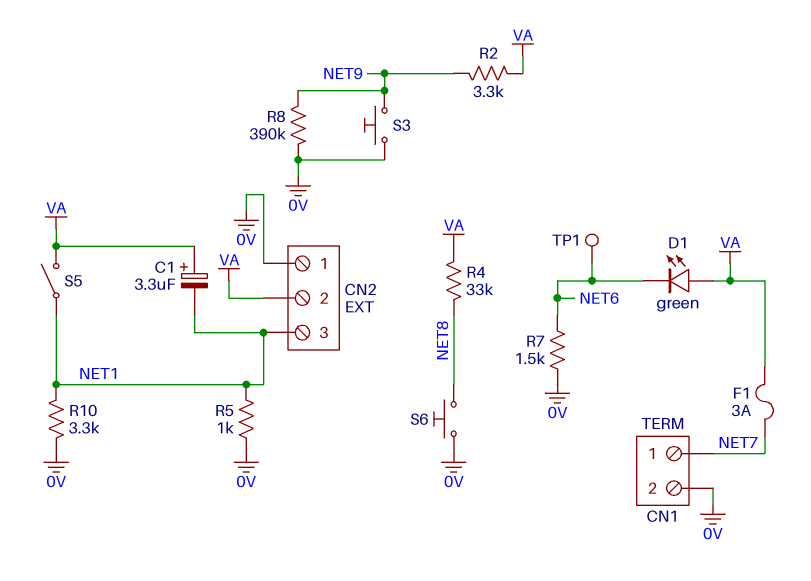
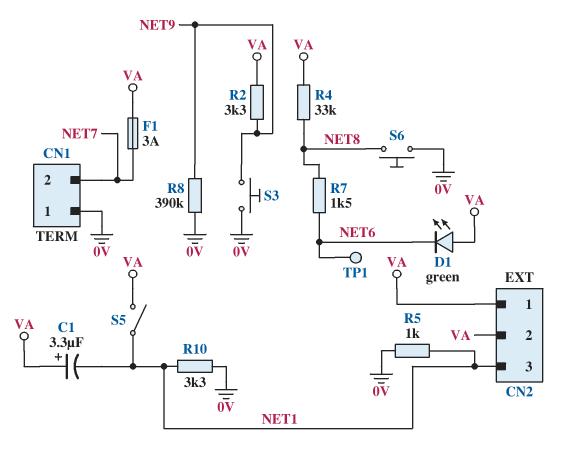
CN1 pin 1: NET7 -> 0V
CN1 pin 2: 0V -> NET7
CN2 pin 1: 0V -> VA
R7: 1.5k (0V, NET6) -> 1.5k (NET6, NET8)

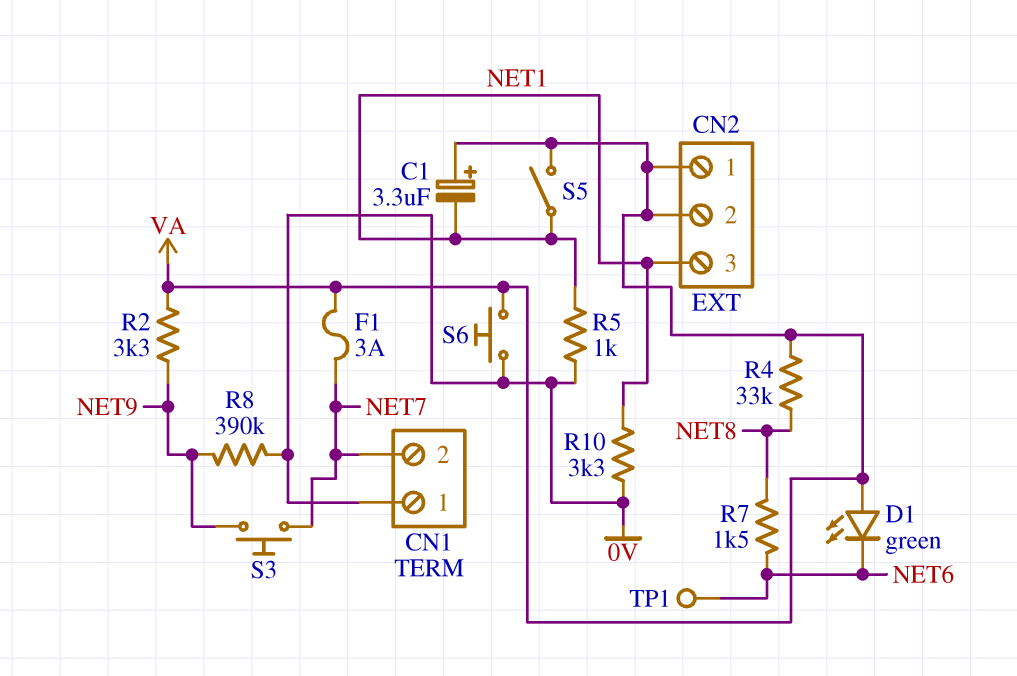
S3: button (0V, NET9) -> button (NET7, NET9)
S6: button (0V, NET8) -> button (0V, VA)

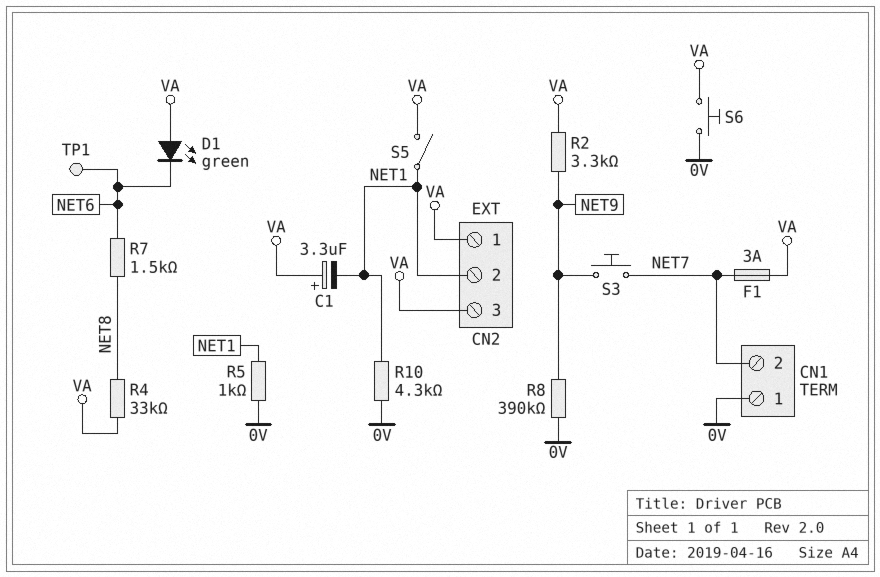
CN2 pin 2: VA -> NET1
CN2 pin 3: NET1 -> VA
R10: 3.3k (0V, NET1) -> 4.3k (0V, NET1)

